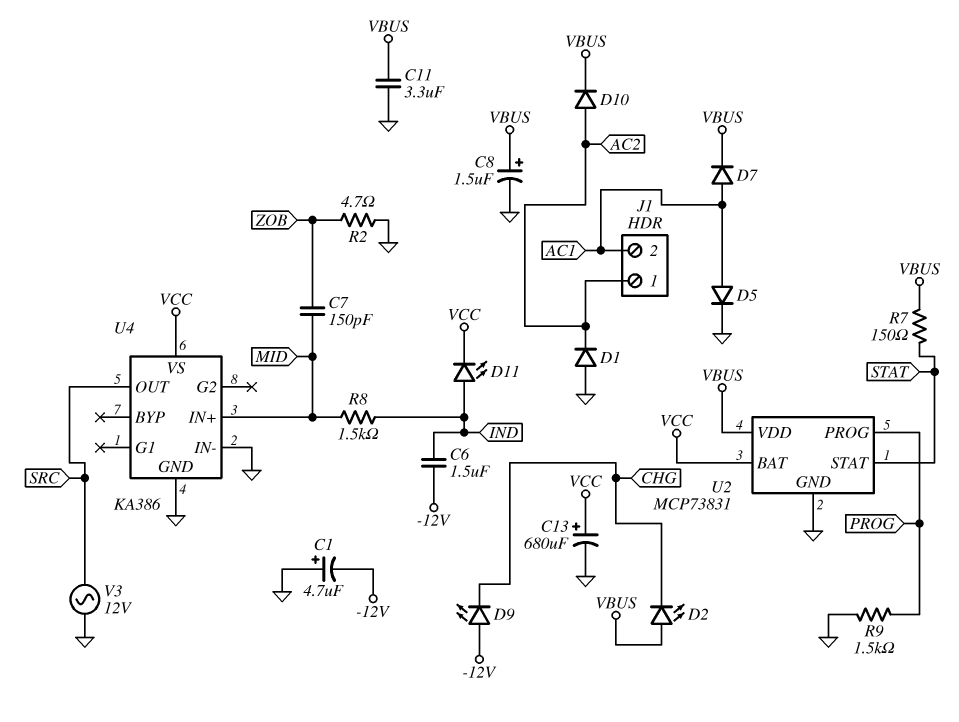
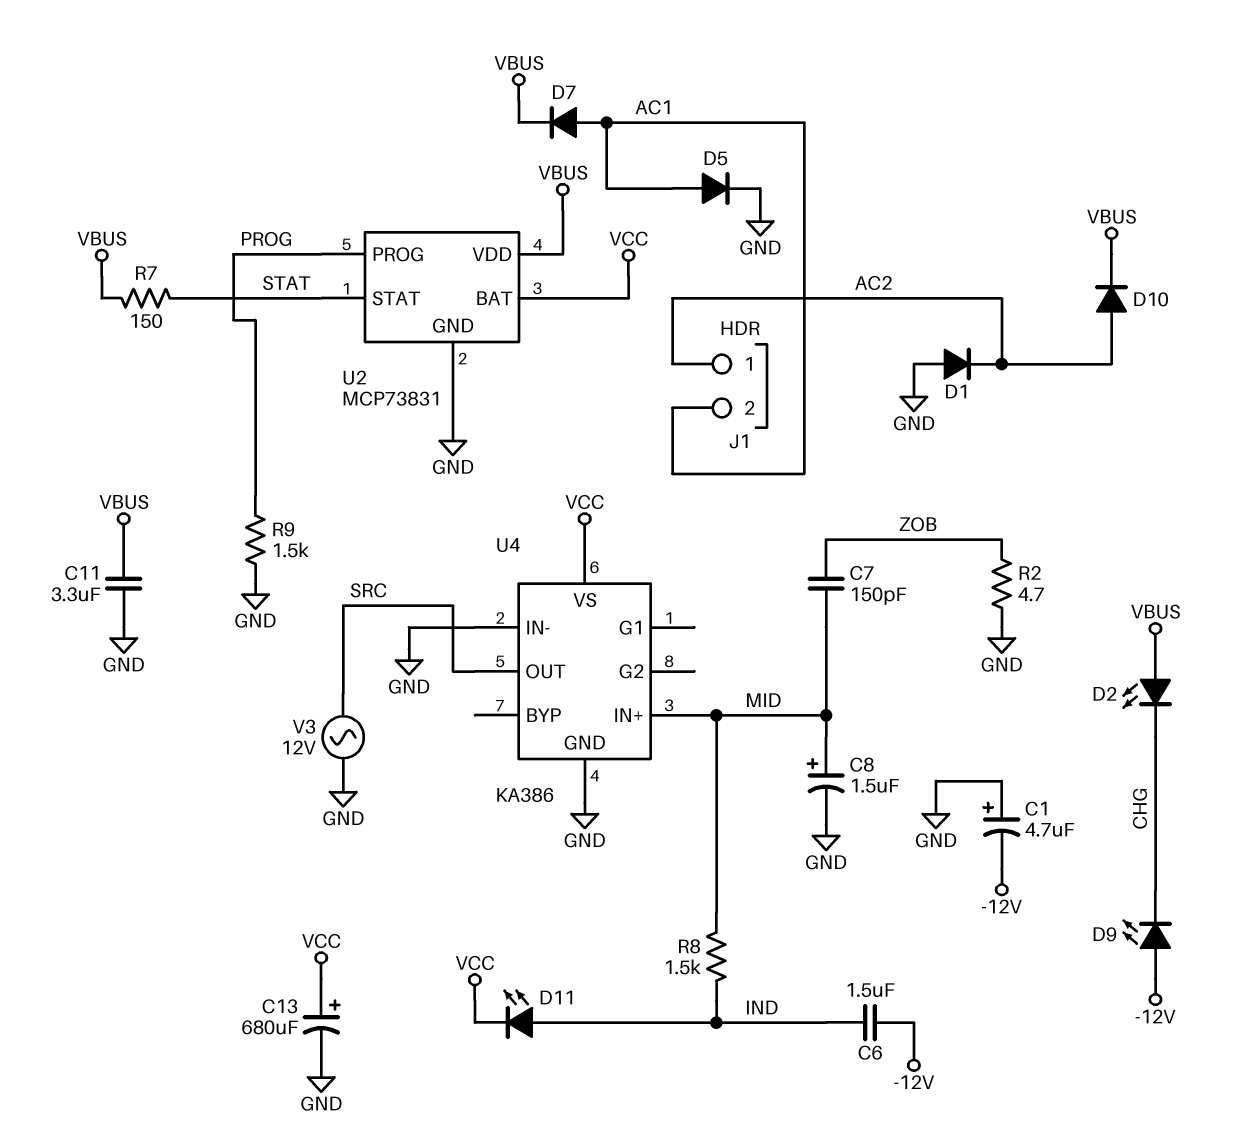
C8: 1.5uF (plus VBUS, minus GND) -> 1.5uF (plus MID, minus GND)

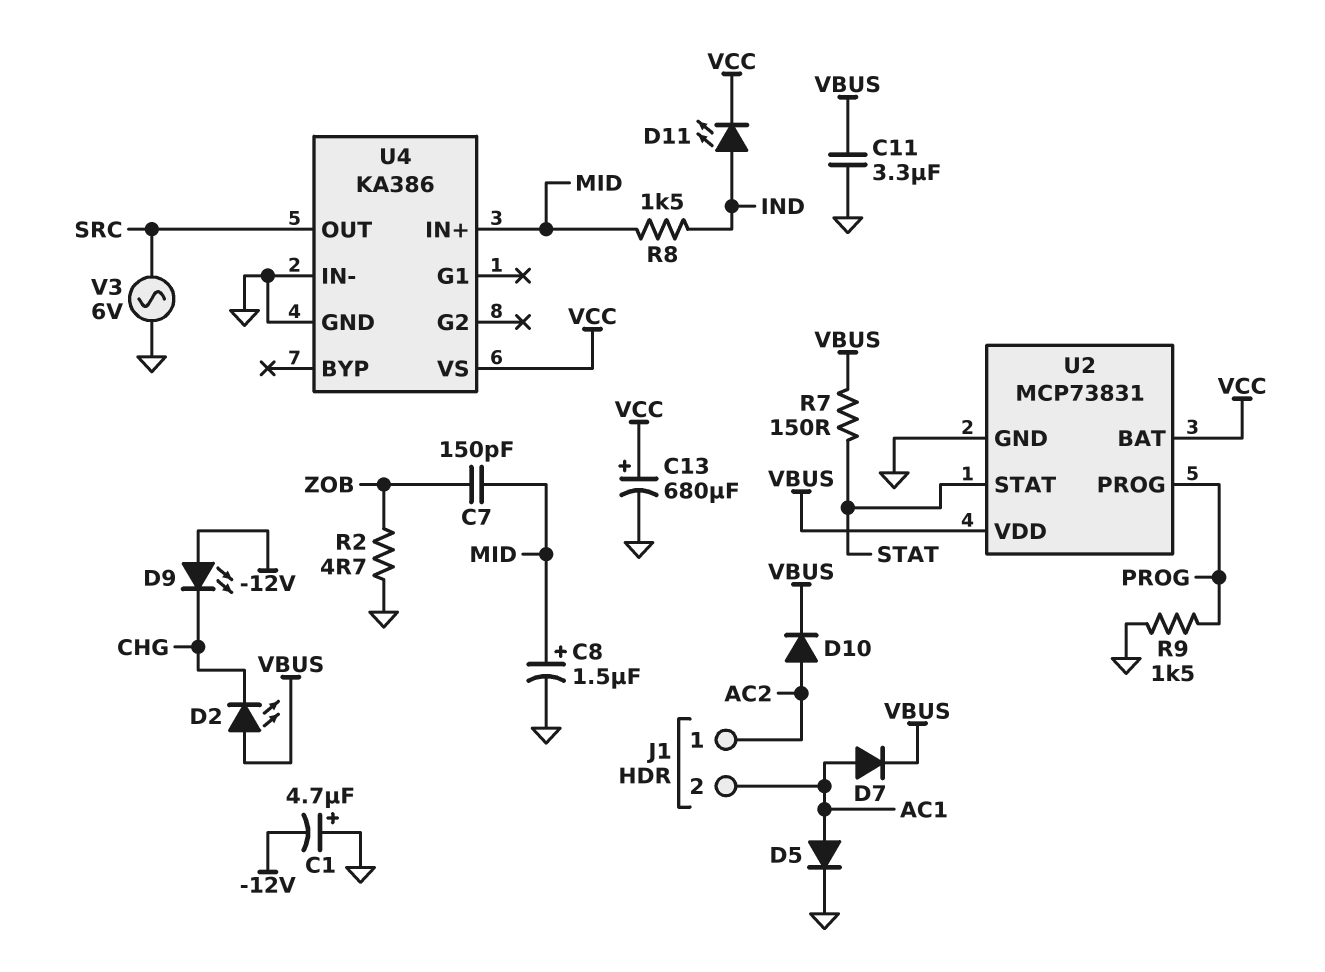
C6: 1.5uF (-12V, IND) -> none
D1: diode (A GND, K AC2) -> none
V3: AC 12V (GND, SRC) -> AC 6V (GND, SRC)

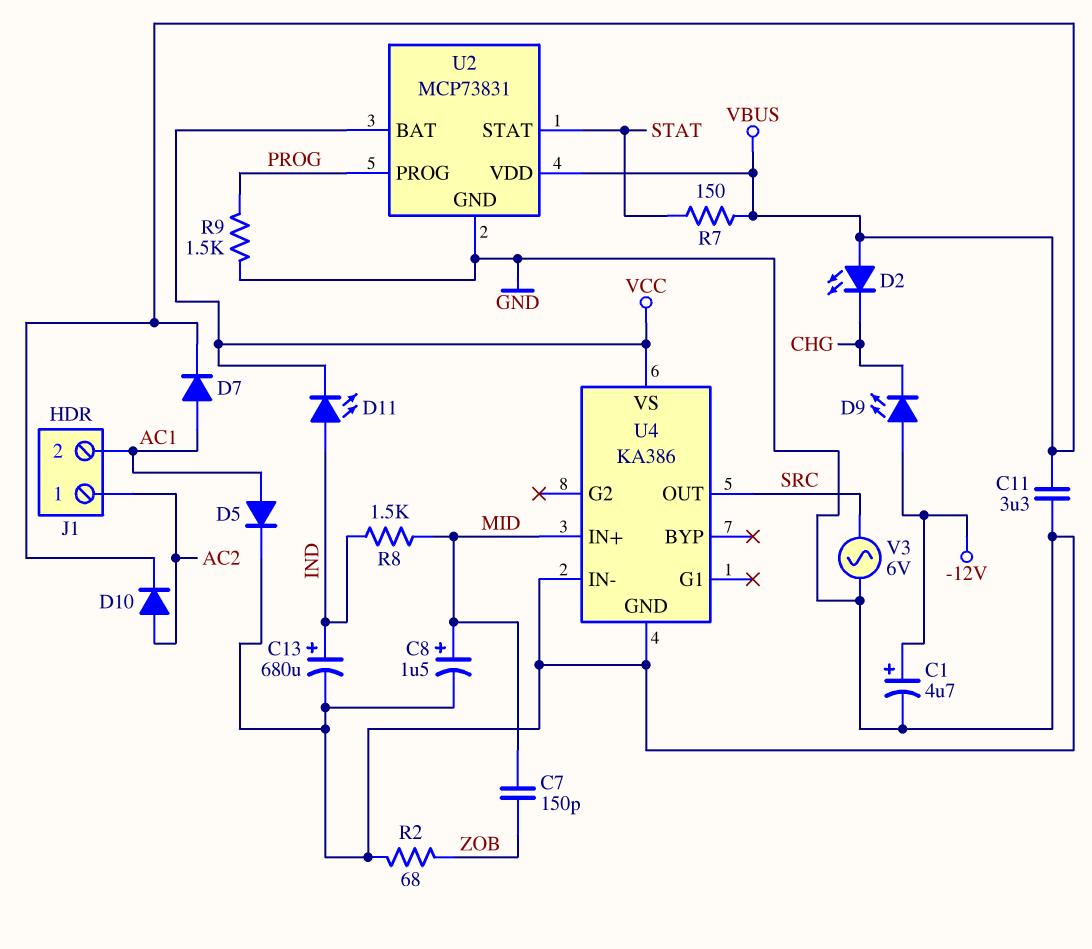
C1: 4.7uF (plus GND, minus -12V) -> 4.7uF (plus -12V, minus GND)
C13: 680uF (plus VCC, minus GND) -> 680uF (plus IND, minus GND)
R2: 4.7 (GND, ZOB) -> 68 (GND, ZOB)

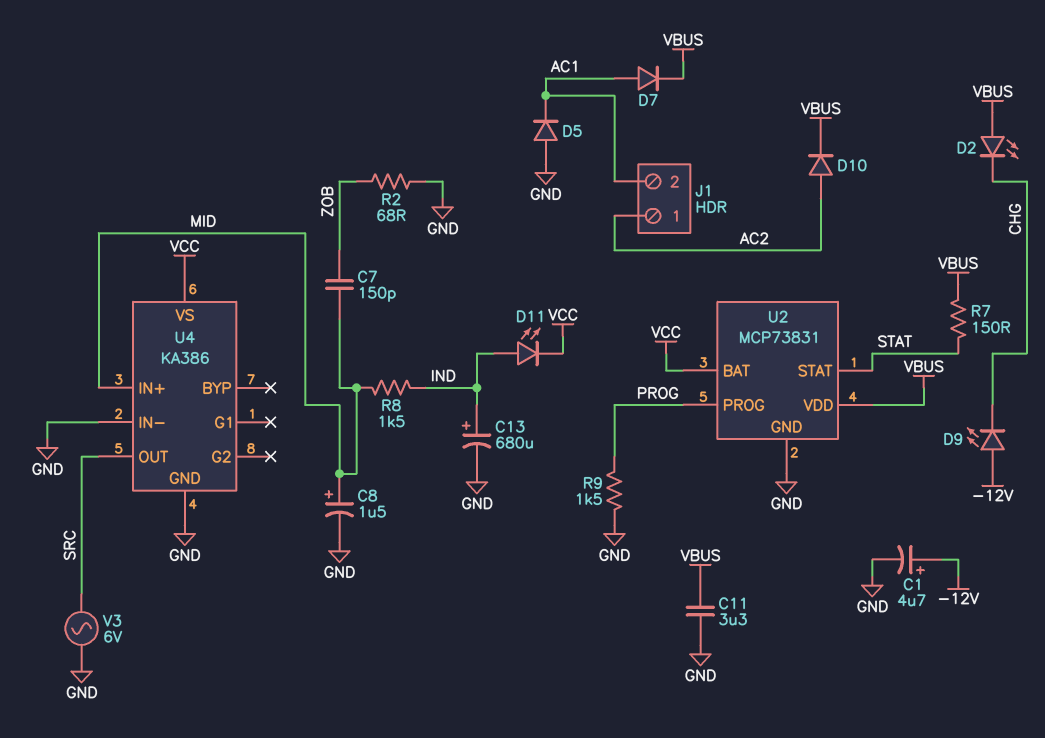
D5: diode (A AC1, K GND) -> diode (A GND, K AC1)

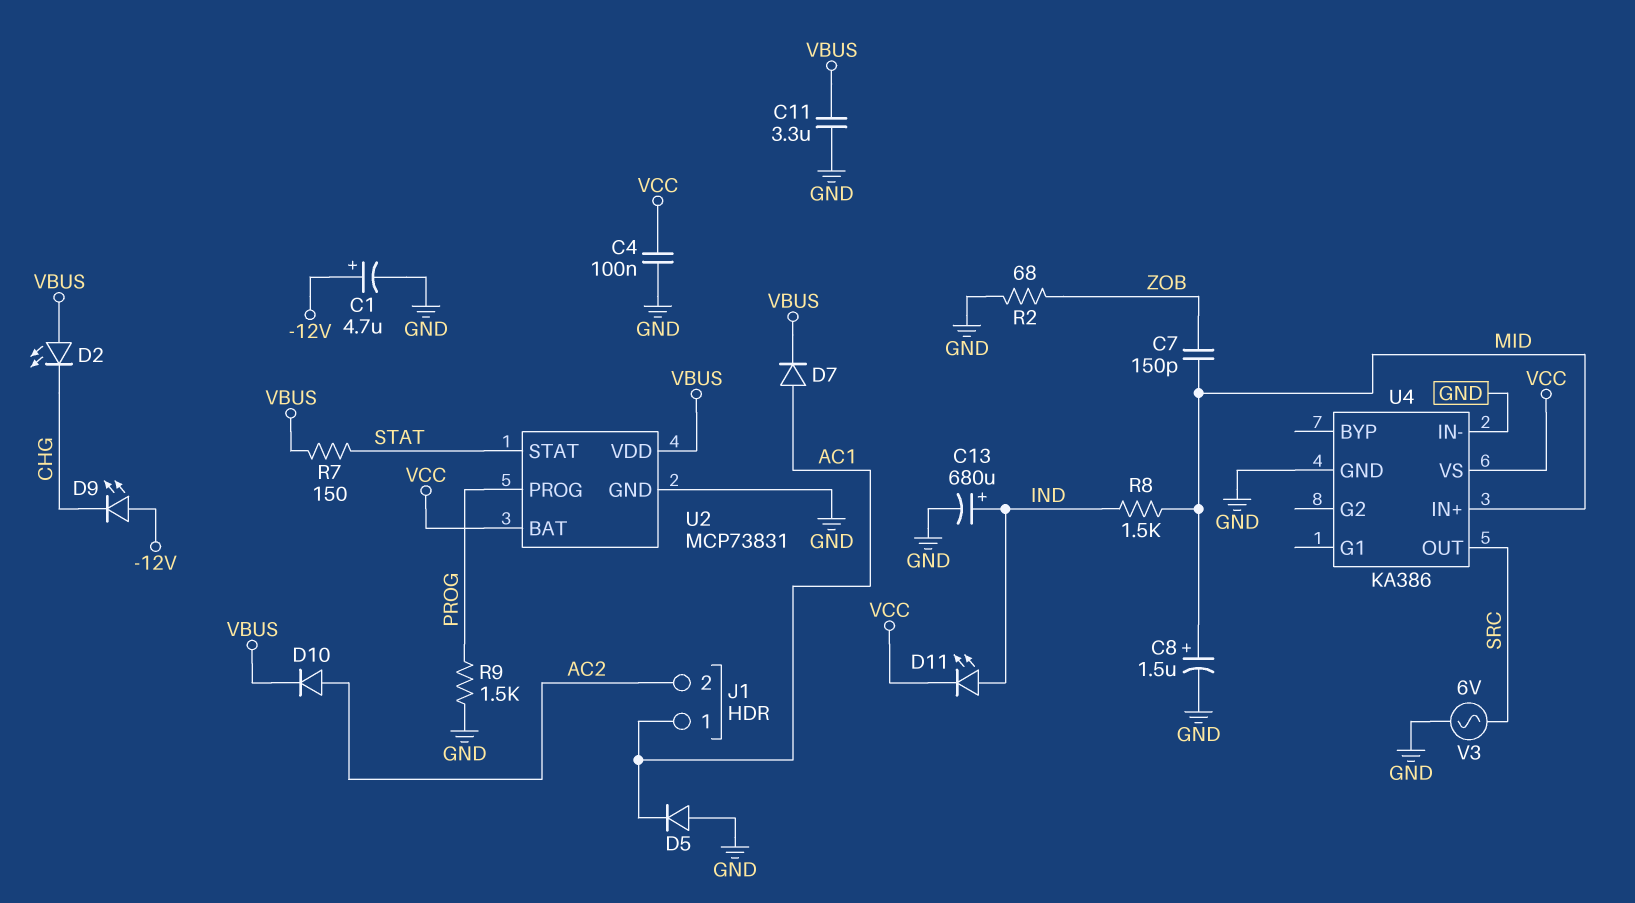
C4: none -> 100nF (GND, VCC)
J1 pin 1: AC2 -> AC1
J1 pin 2: AC1 -> AC2

